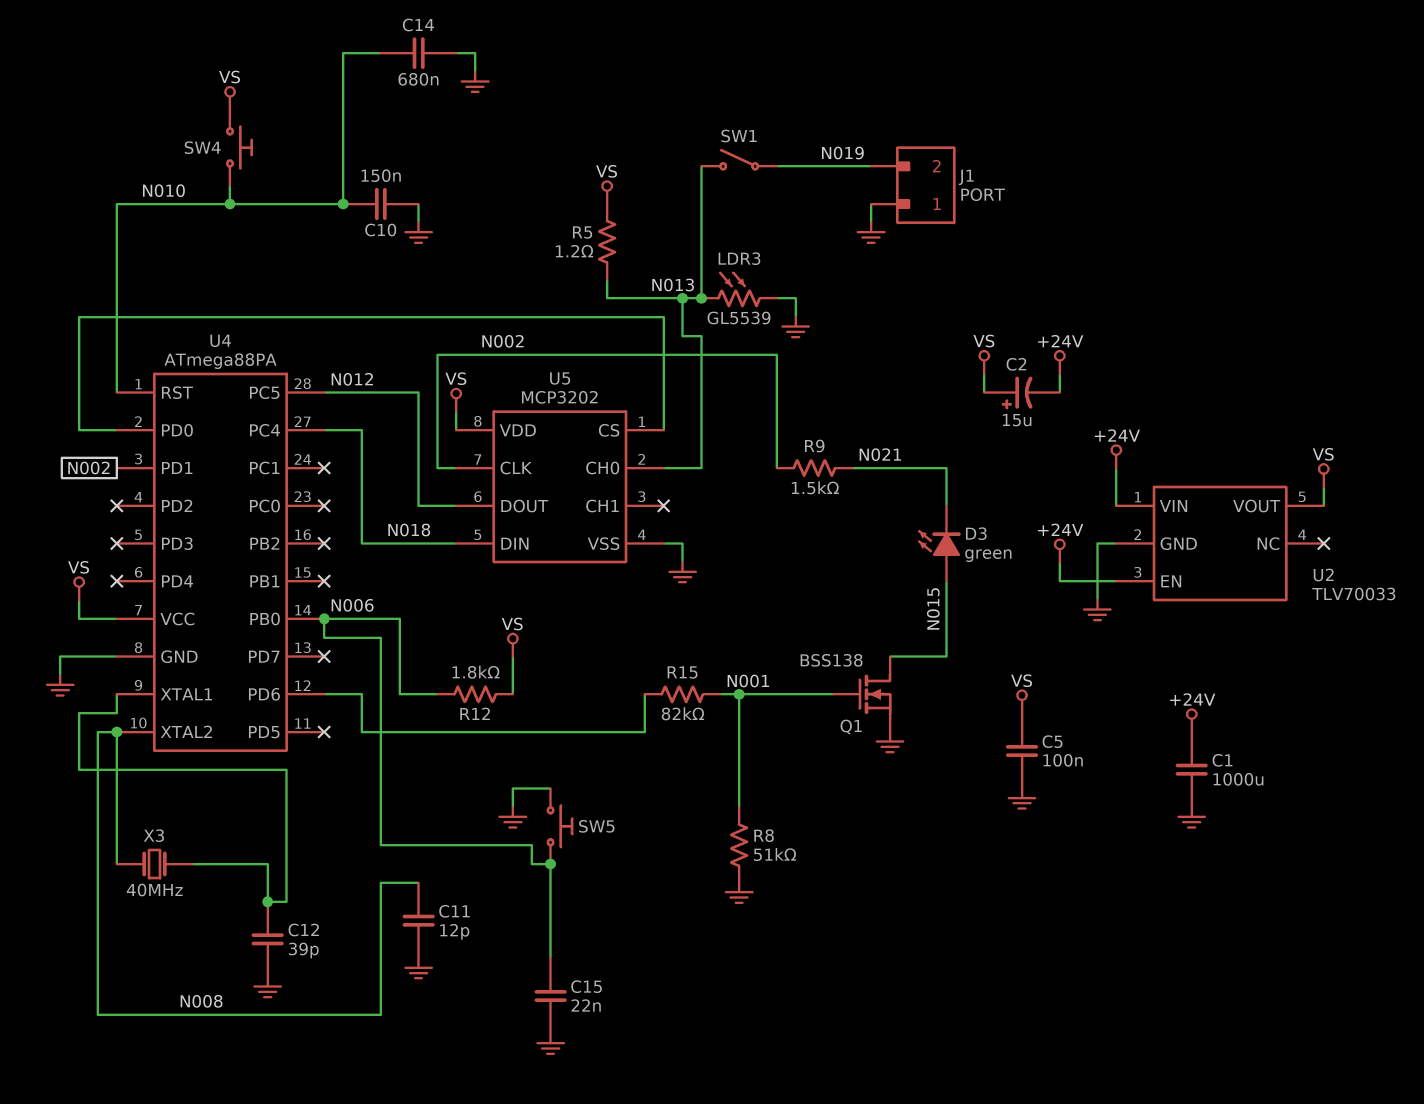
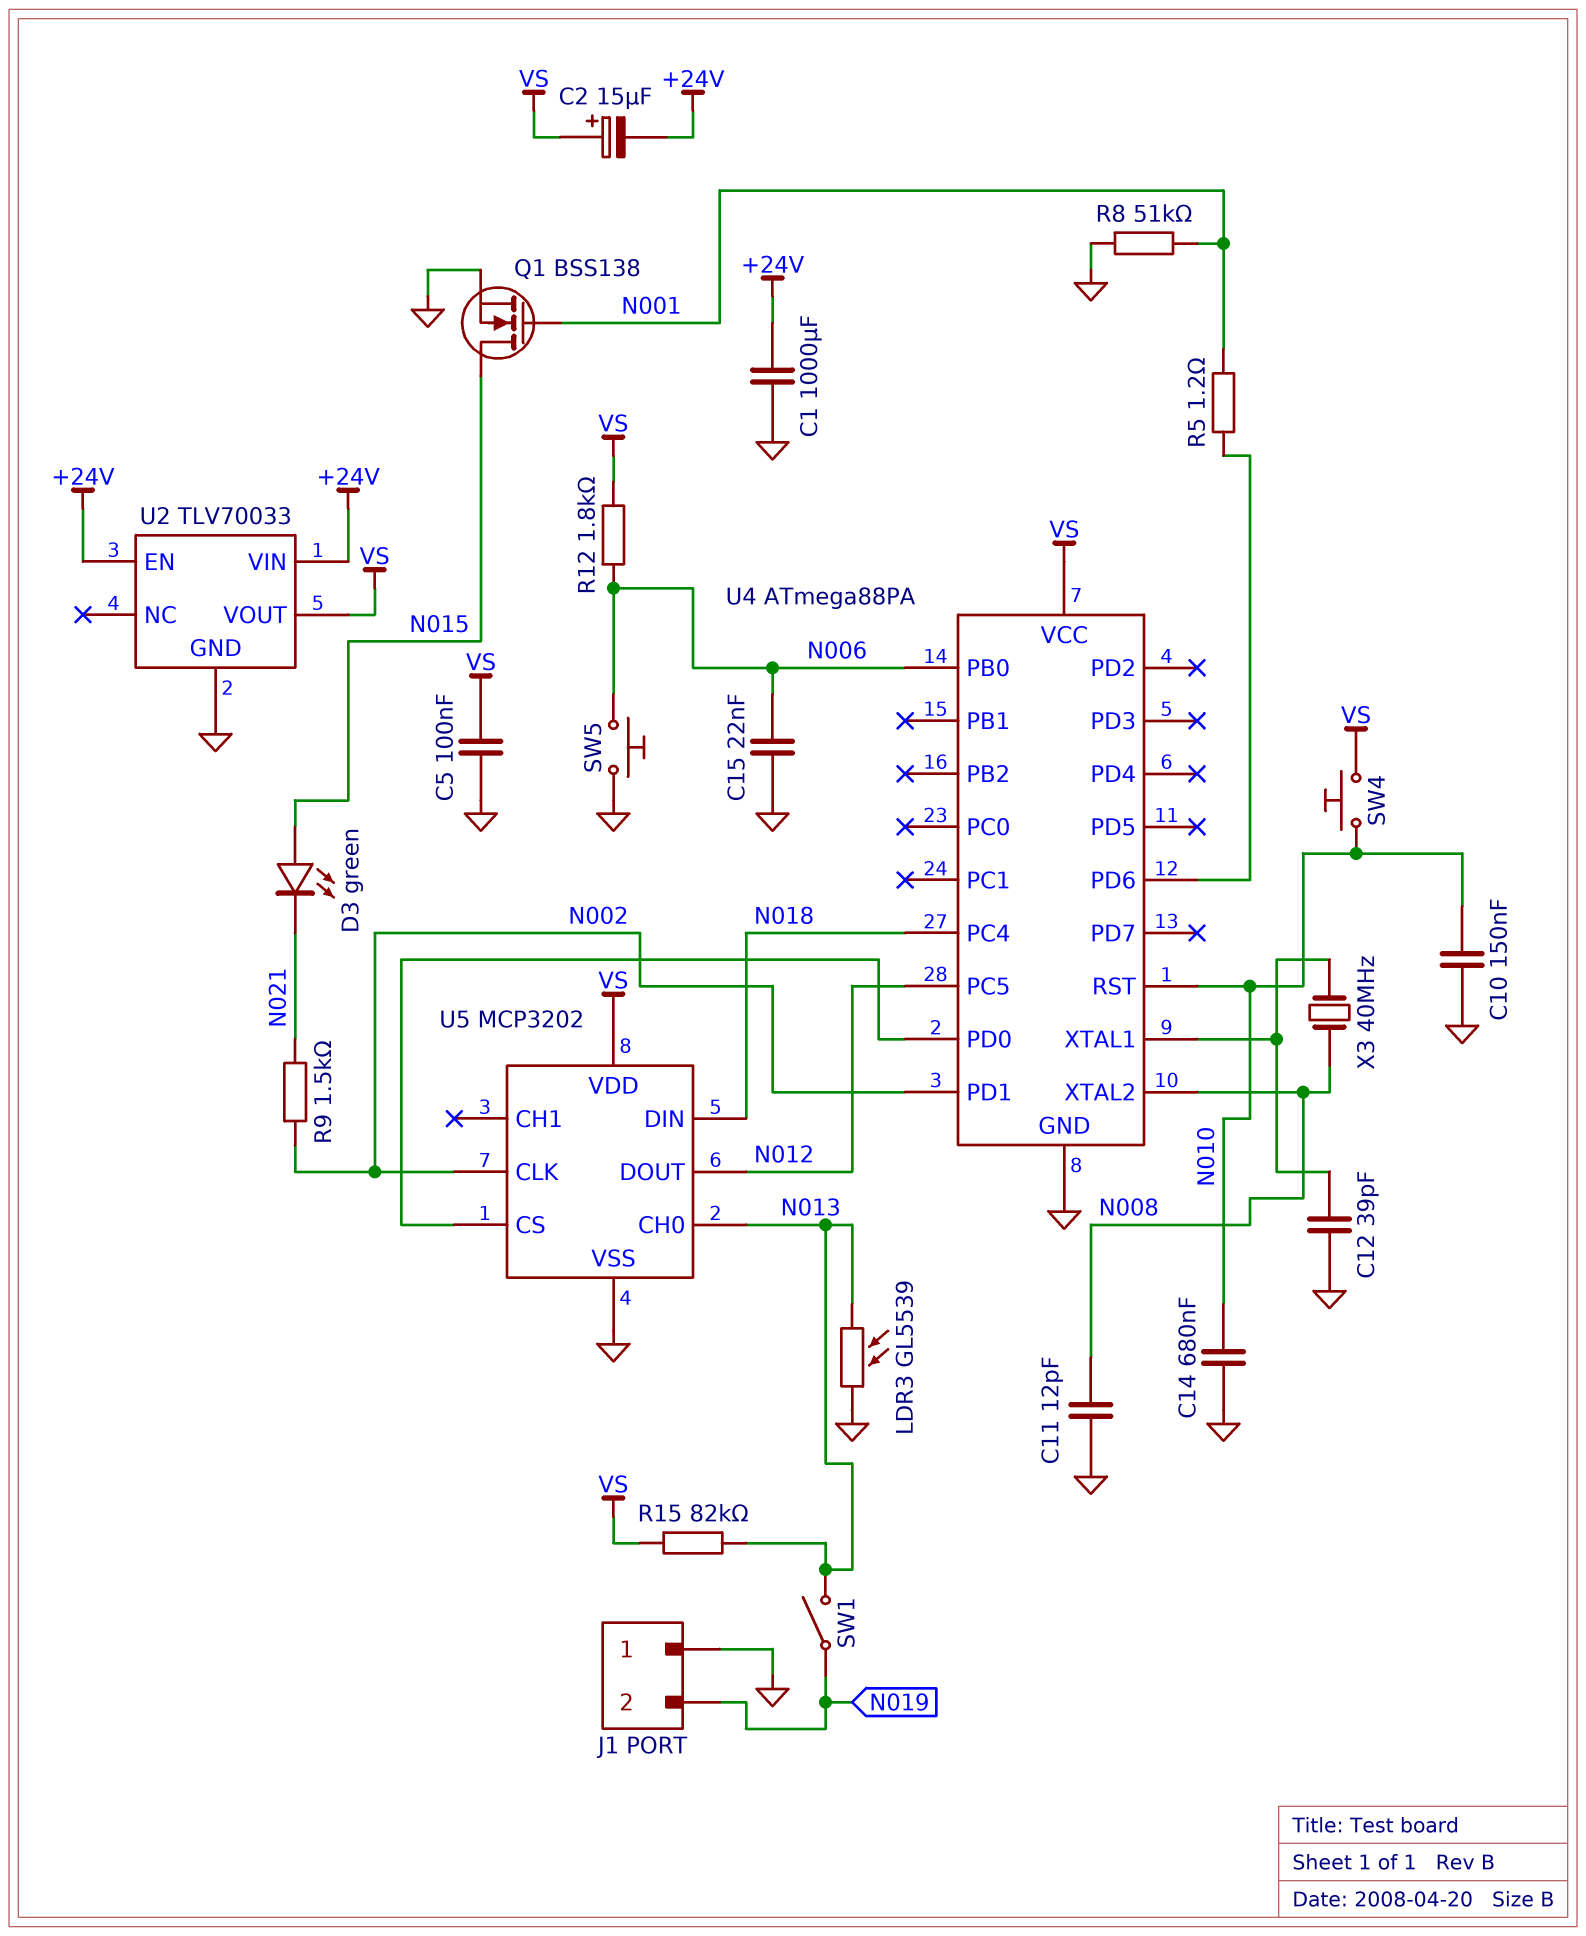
R5: 1.2 (N013, VS) -> 1.2 (N001, U4/PD6)
R15: 82k (N001, U4/PD6) -> 82k (N013, VS)

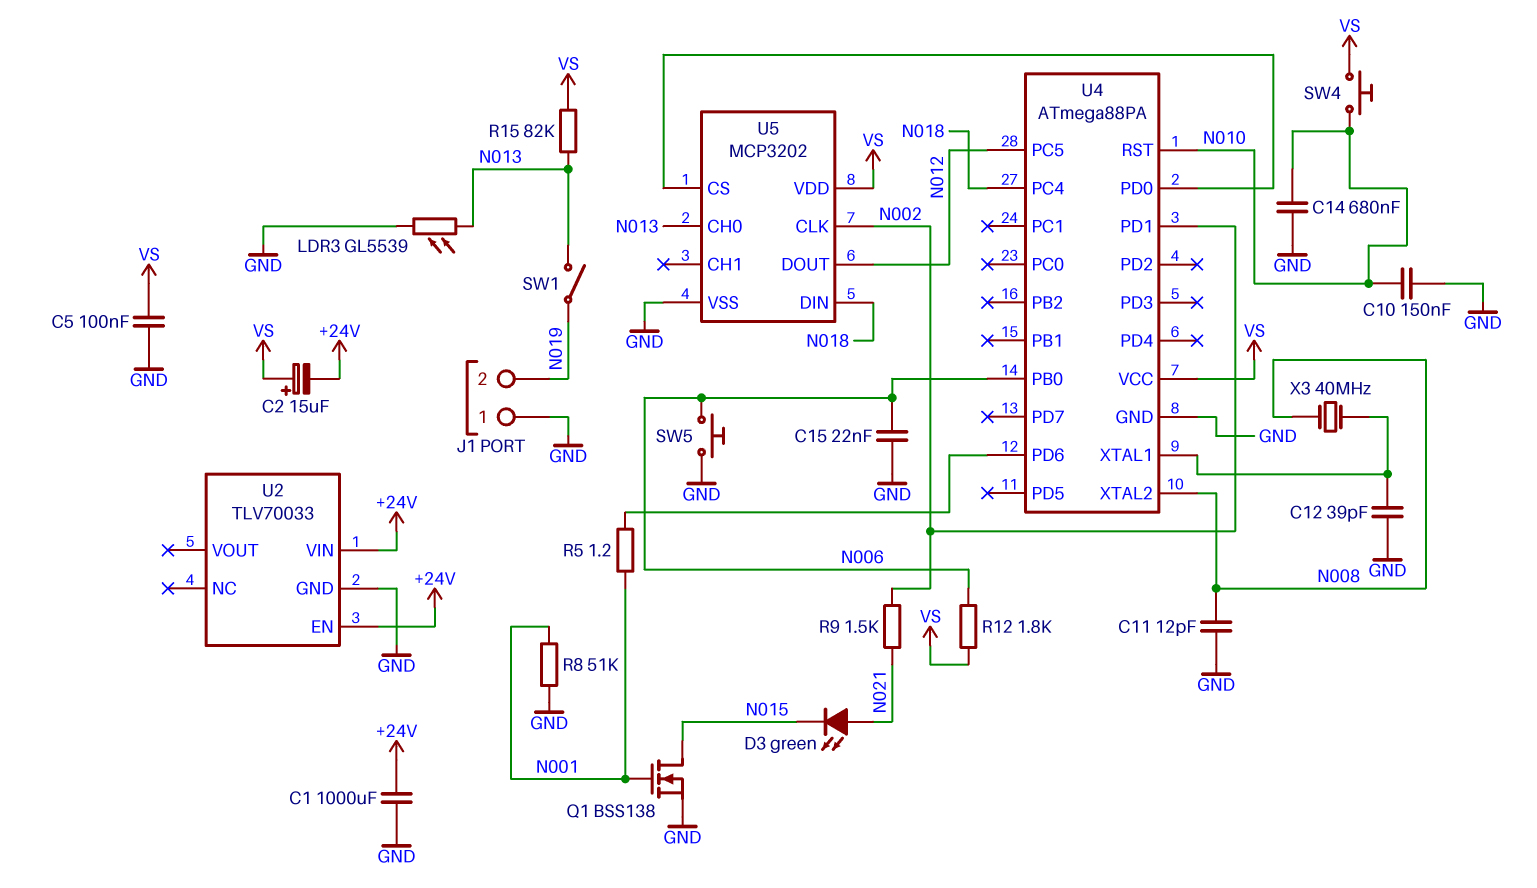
D3: LED green (A N015, K N021) -> LED green (A N021, K N015)
U2 pin VOUT: VS -> none

